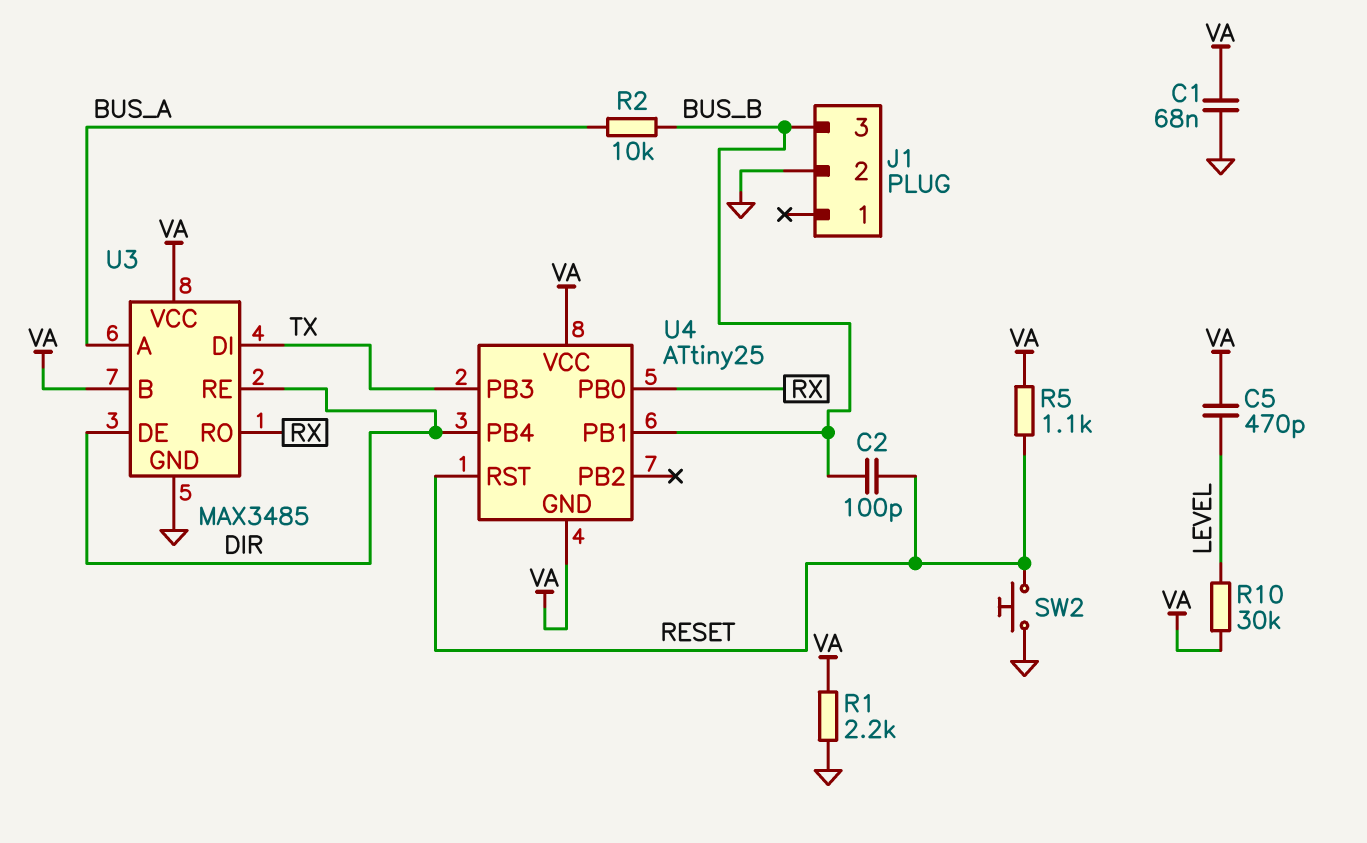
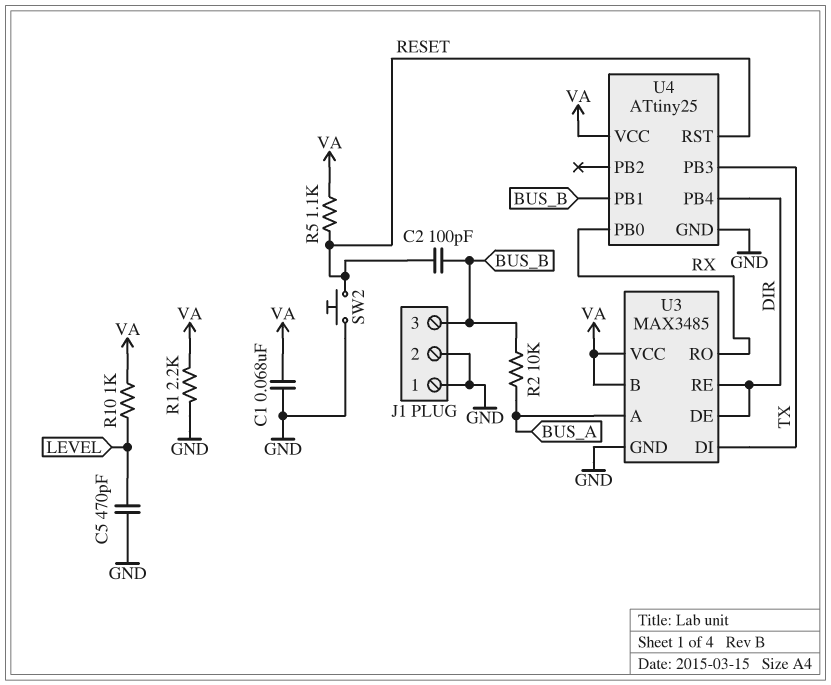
C5: 470pF (LEVEL, VA) -> 470pF (GND, LEVEL)
J1 pin 1: none -> GND
R10: 30k (LEVEL, VA) -> 1k (LEVEL, VA)
U4 pin GND: VA -> GND

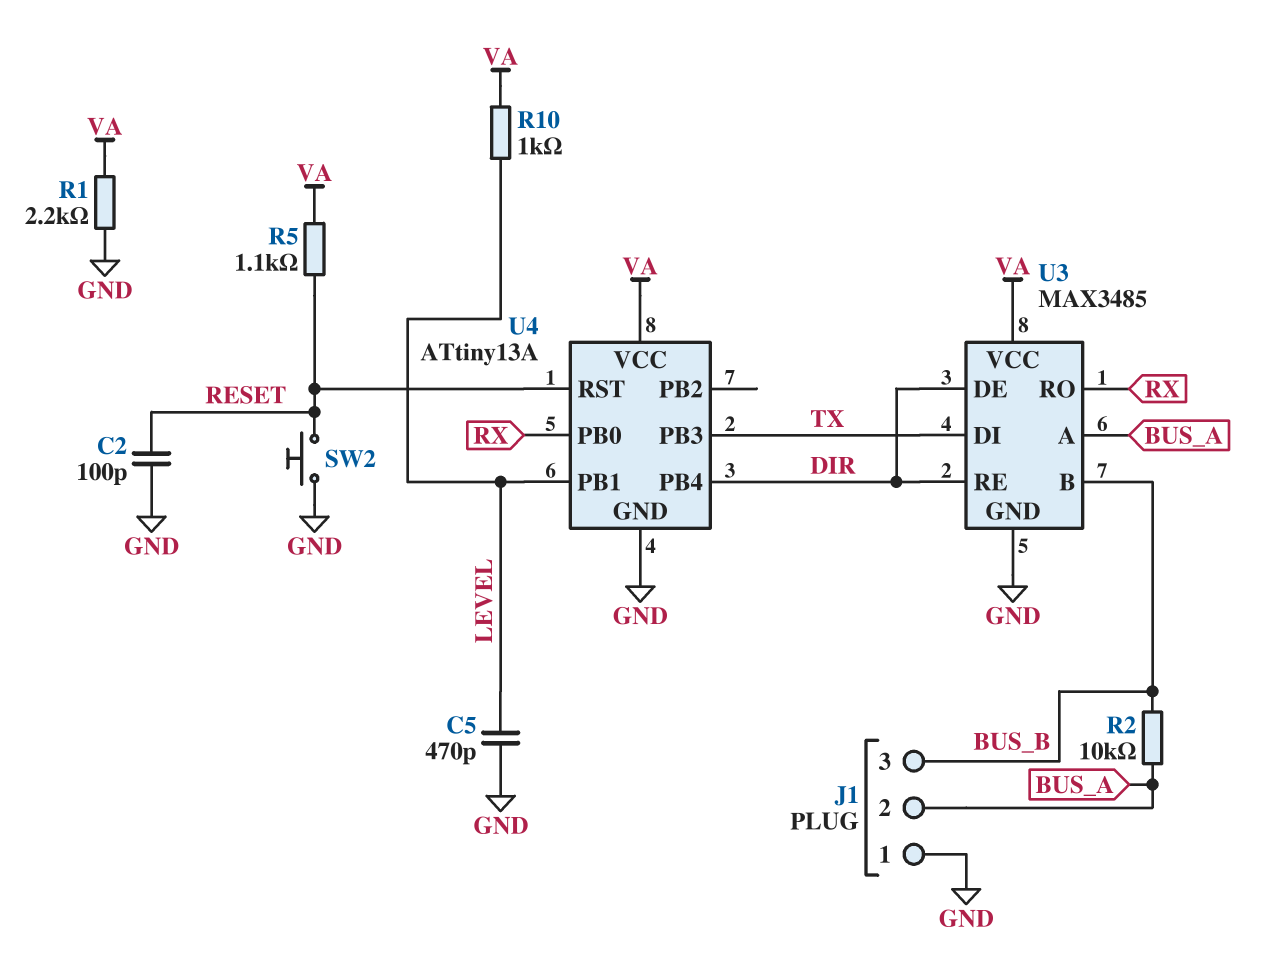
C1: 68nF (GND, VA) -> none
C2: 100pF (BUS_B, RESET) -> 100pF (GND, RESET)
J1 pin 2: GND -> BUS_A
U3 pin B: VA -> BUS_B
U4: ATtiny25 -> ATtiny13A
U4 pin PB1: BUS_B -> LEVEL

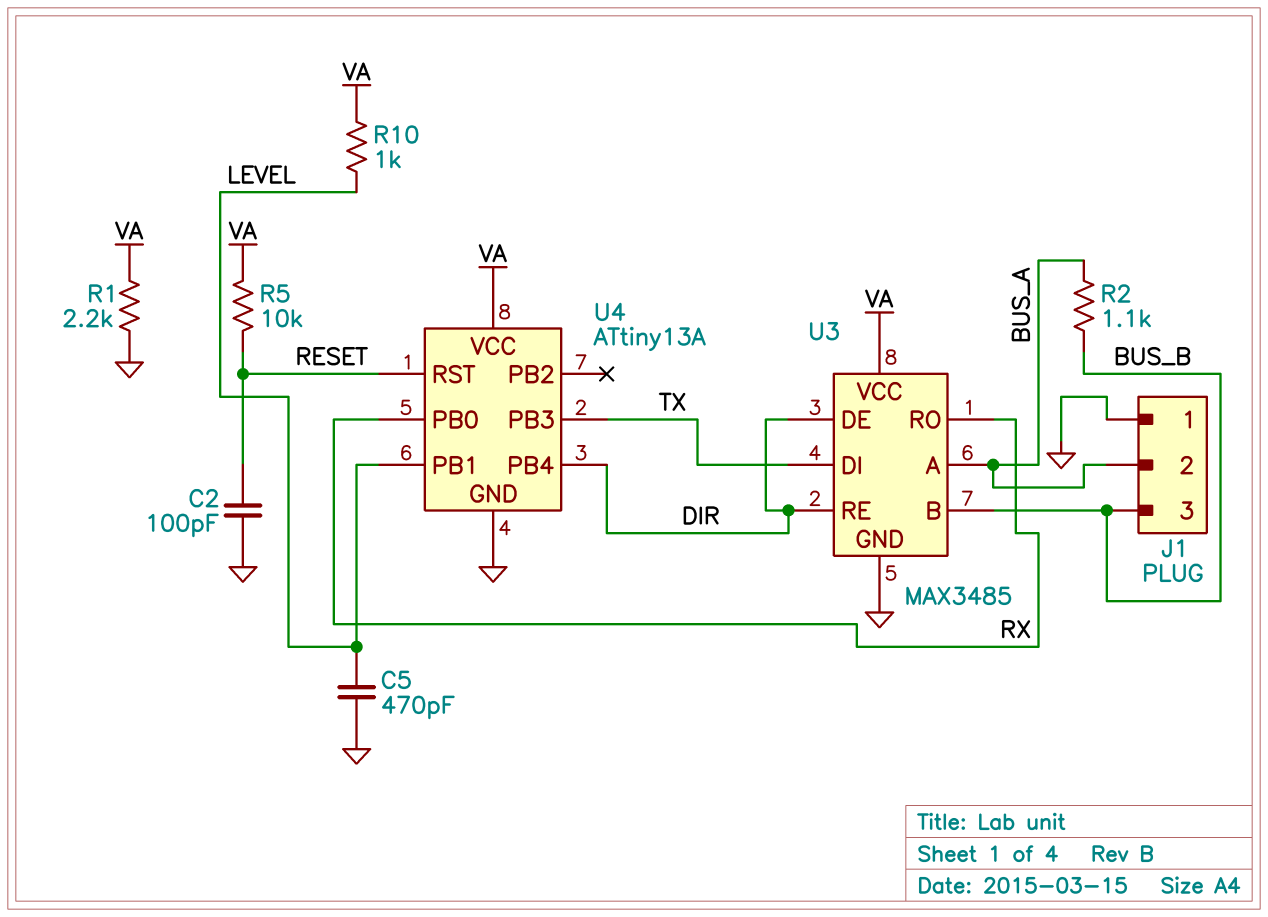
R2: 10k (BUS_A, BUS_B) -> 1.1k (BUS_A, BUS_B)
R5: 1.1k (RESET, VA) -> 10k (RESET, VA)
SW2: button (GND, RESET) -> none

